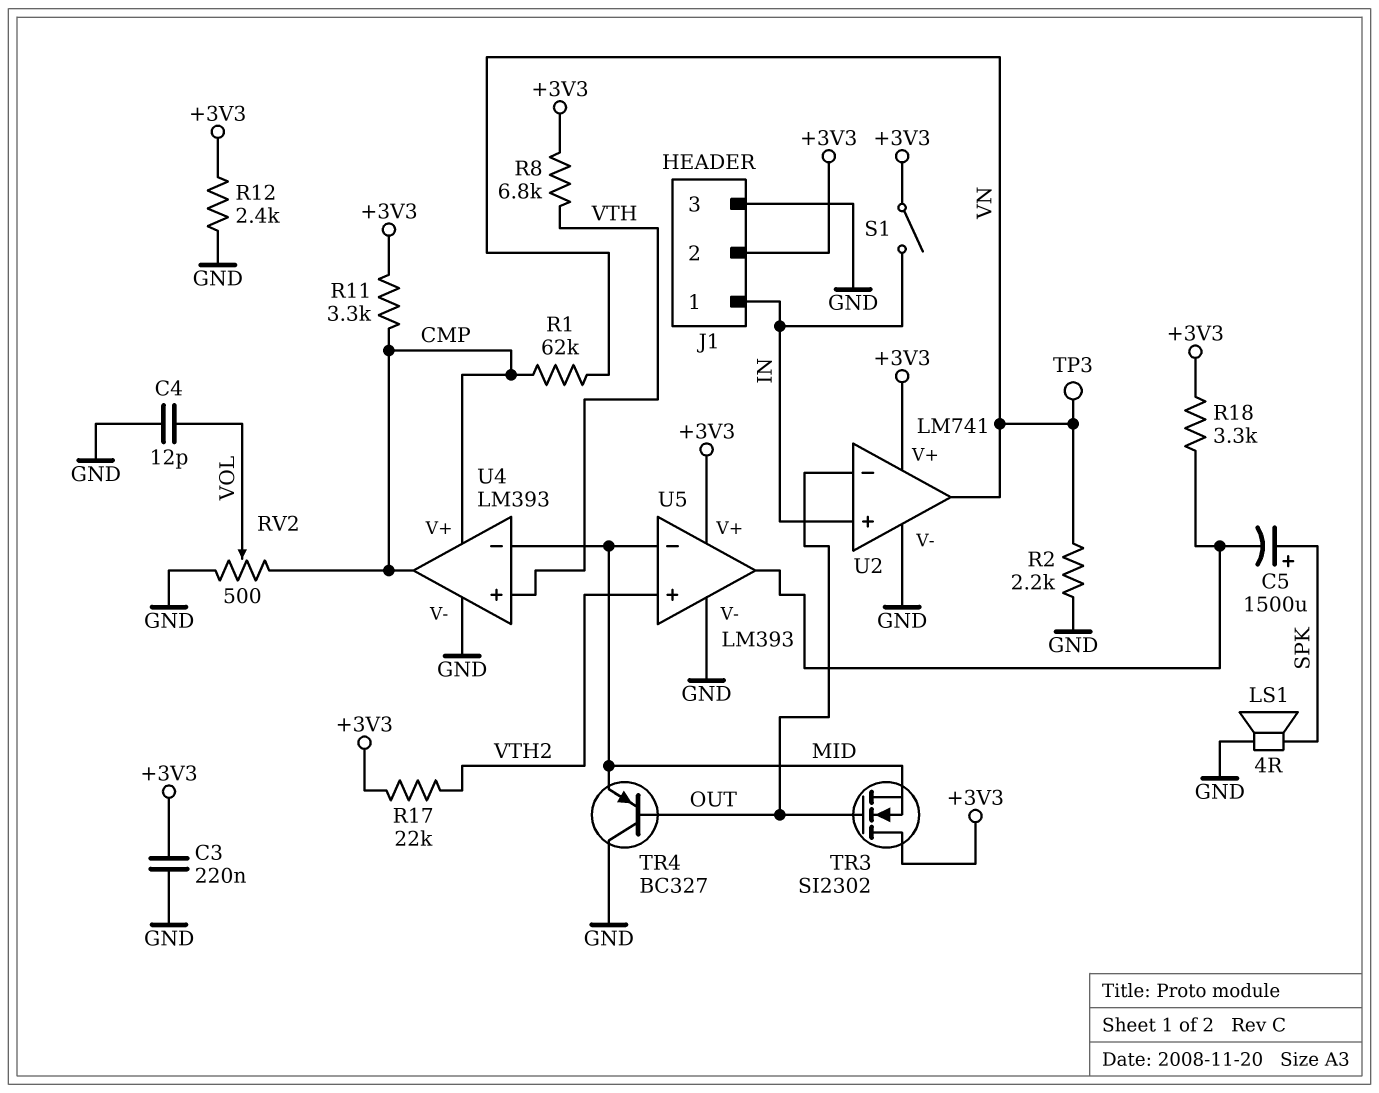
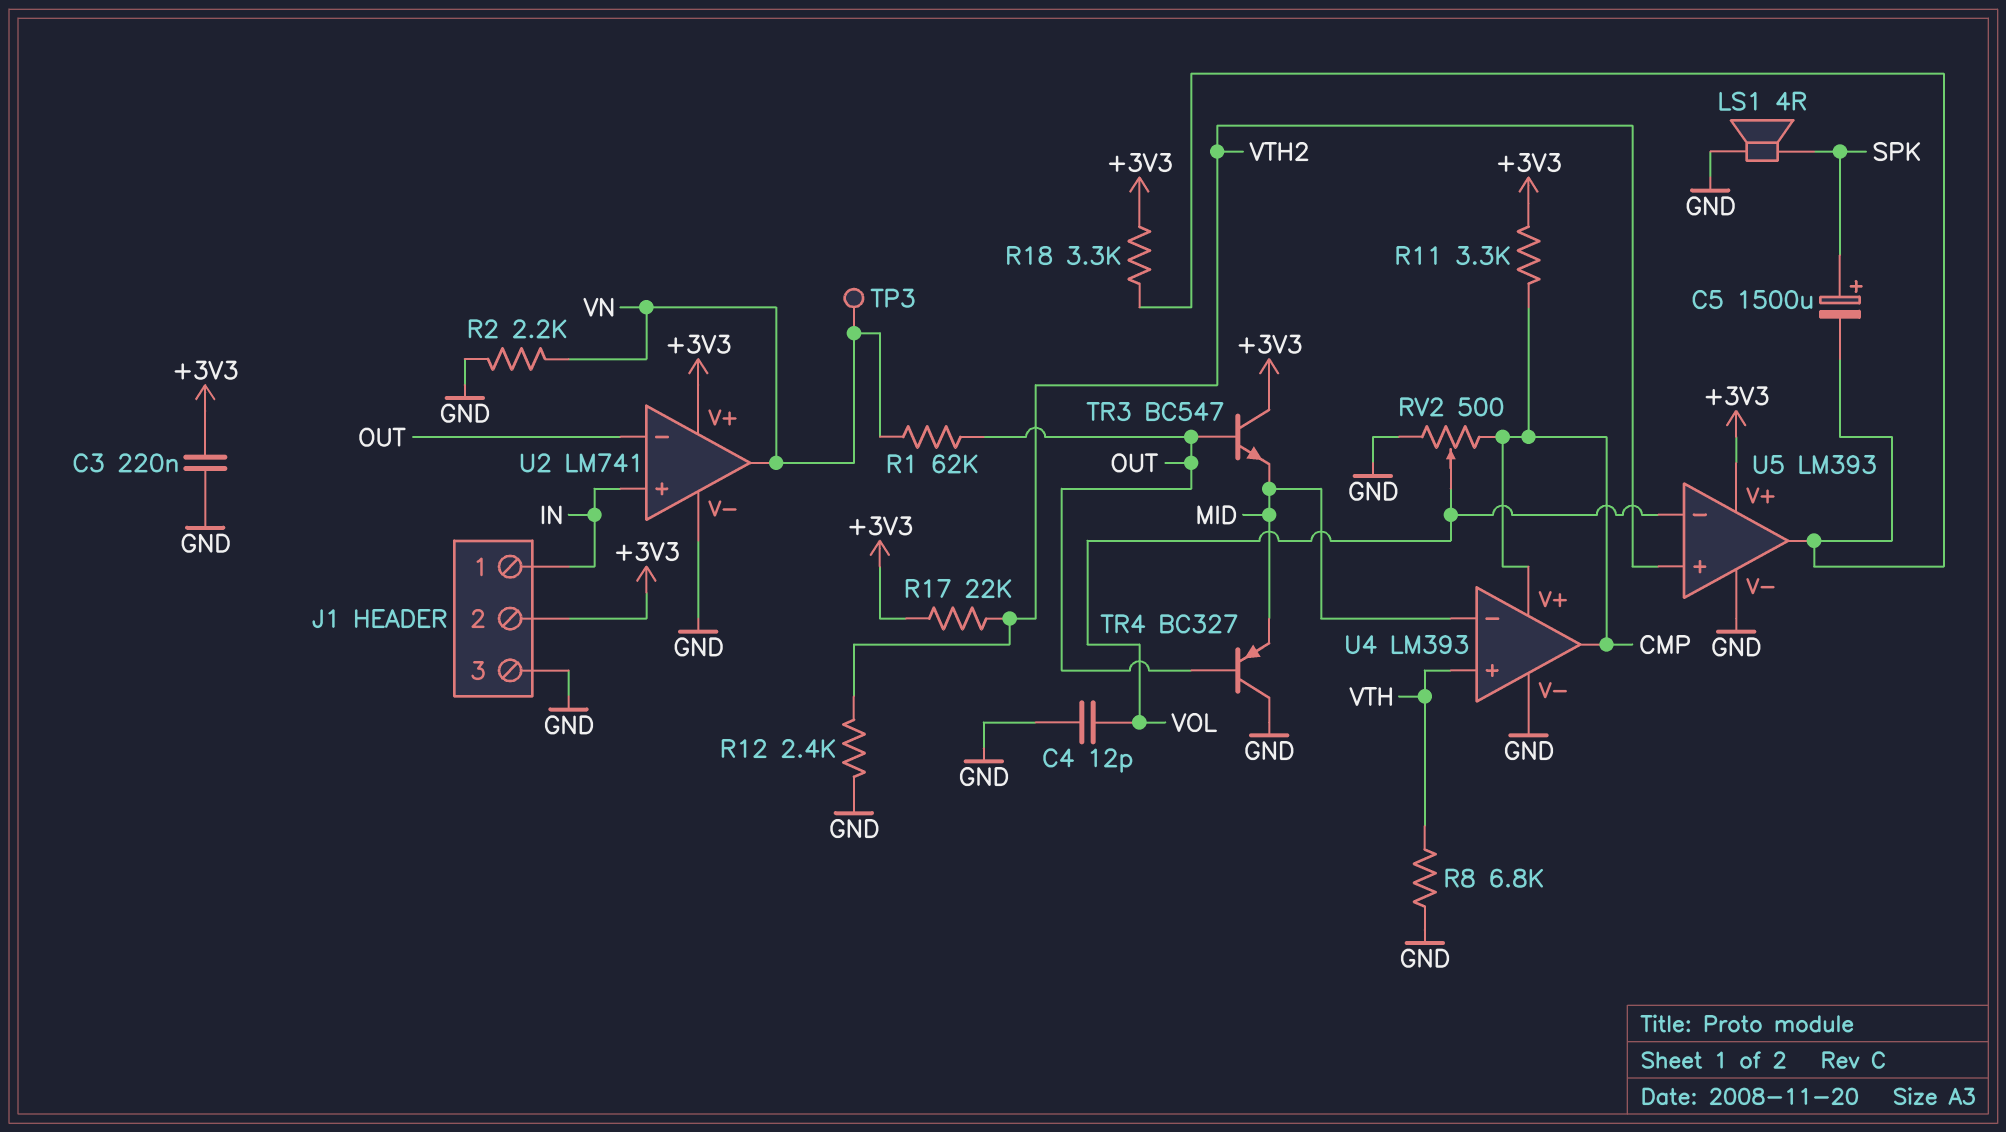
R1: 62k (CMP, VN) -> 62k (OUT, VN)
R8: 6.8k (+3V3, VTH) -> 6.8k (GND, VTH)
R12: 2.4k (+3V3, GND) -> 2.4k (GND, VTH2)
S1: switch (+3V3, IN) -> none
TR3: NMOS SI2302 (G OUT, D +3V3, S MID) -> NPN BC547 (B OUT, C +3V3, E MID)
U5 pin in-: MID -> VOL

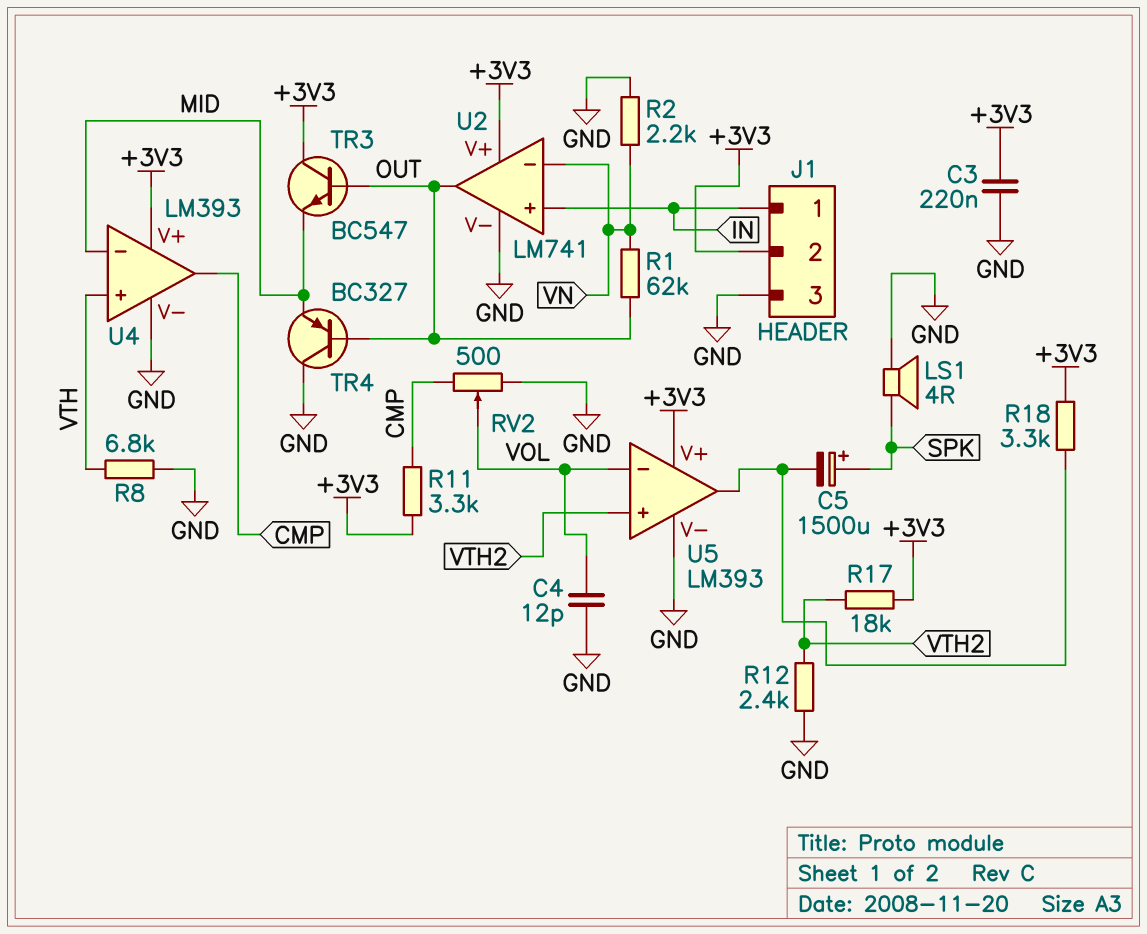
R17: 22k (+3V3, VTH2) -> 18k (+3V3, VTH2)
TP3: test point (VN) -> none
U2 pin in-: OUT -> VN
U2 pin out: VN -> OUT
U4 pin V+: CMP -> +3V3

